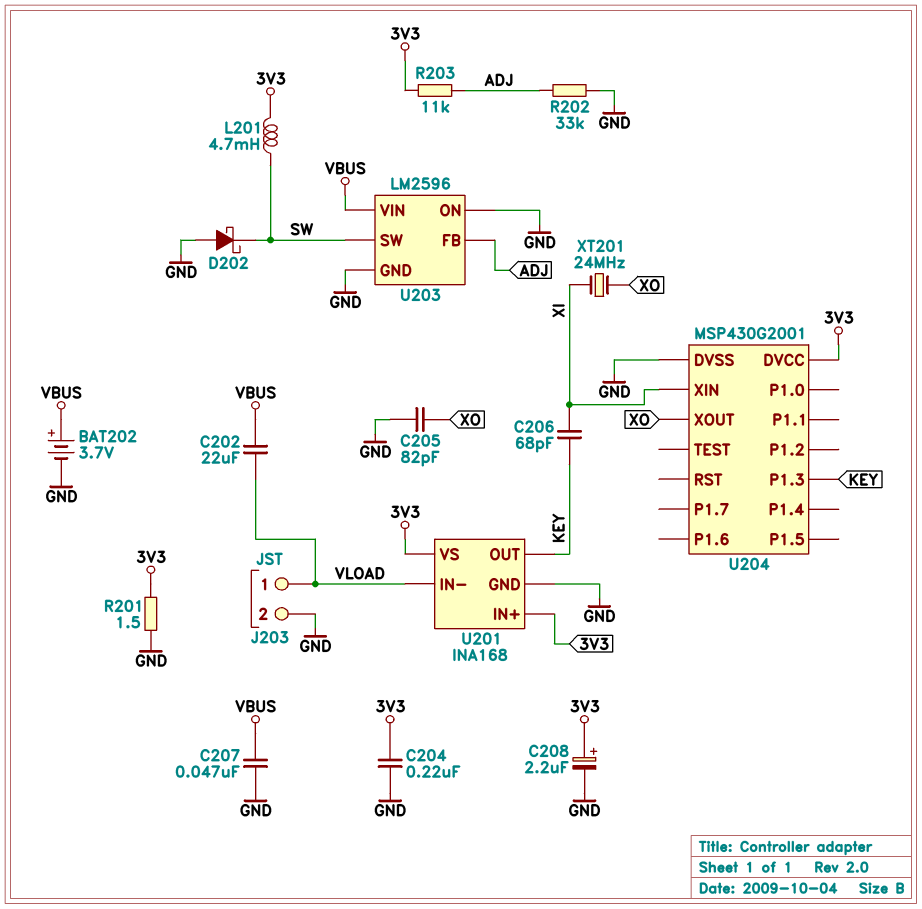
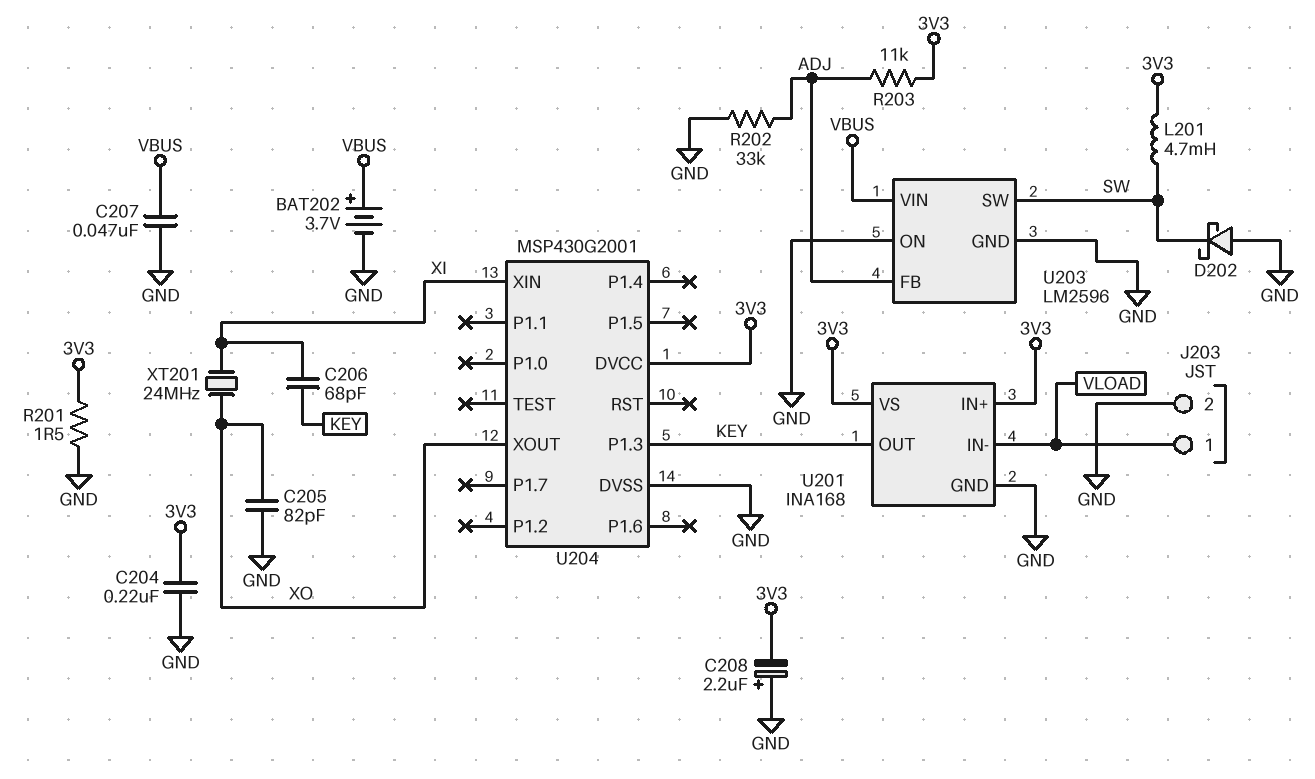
C202: 22uF (VBUS, VLOAD) -> none
C208: 2.2uF (plus 3V3, minus GND) -> 2.2uF (plus GND, minus 3V3)

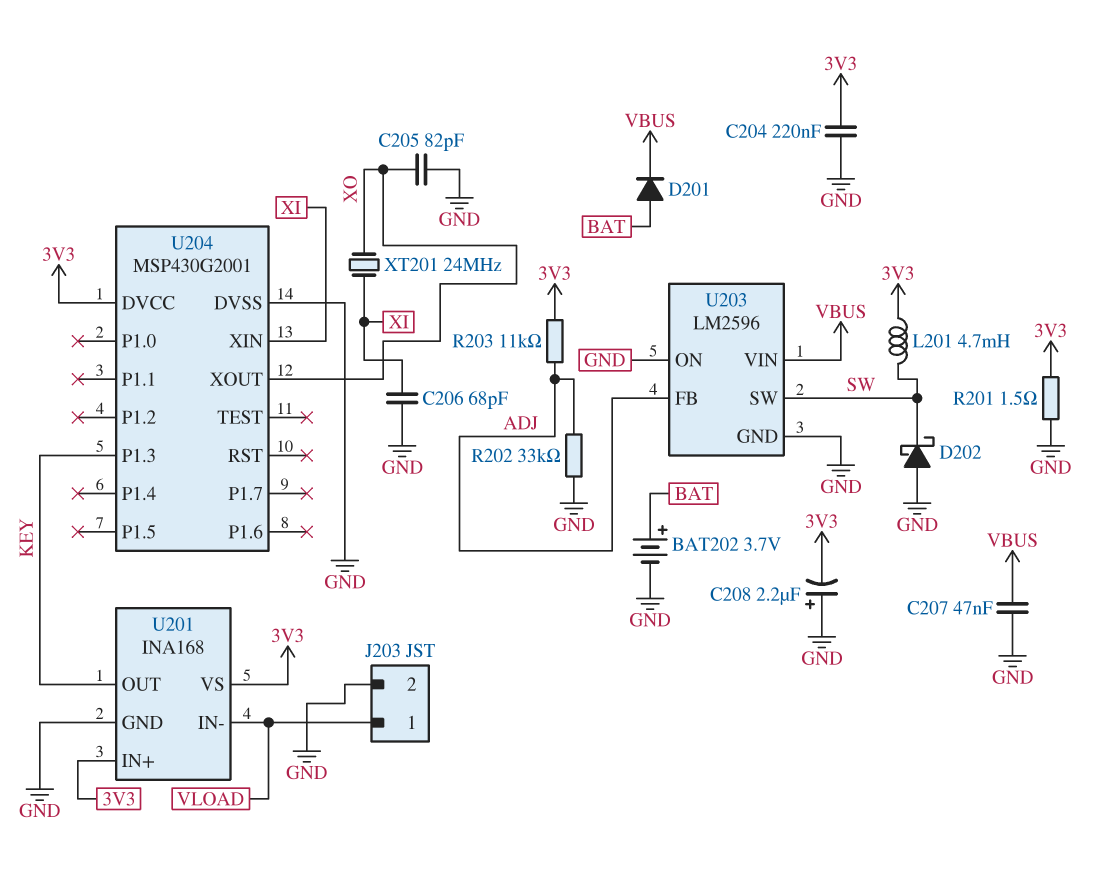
BAT202: 3.7V (plus VBUS, minus GND) -> 3.7V (plus BAT, minus GND)
C206: 68pF (KEY, XI) -> 68pF (GND, XI)
D201: none -> diode (A BAT, K VBUS)

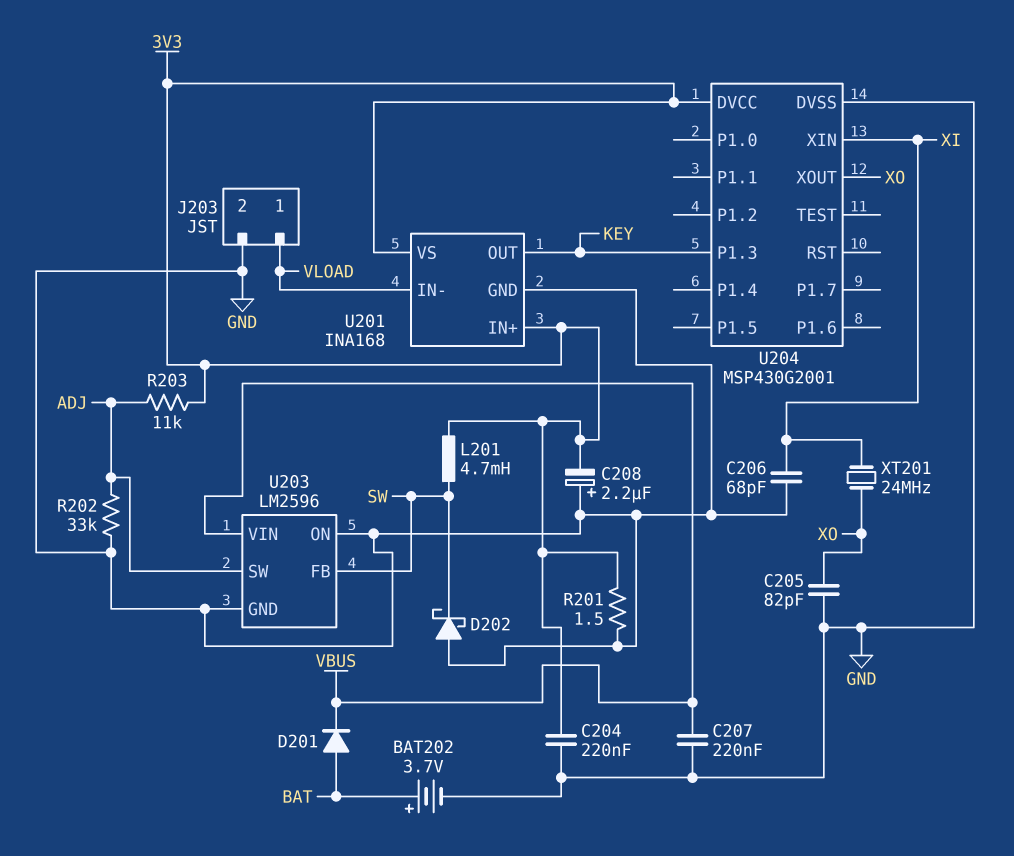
C207: 47nF (GND, VBUS) -> 220nF (GND, VBUS)
U203 pin FB: ADJ -> SW
U203 pin SW: SW -> ADJ

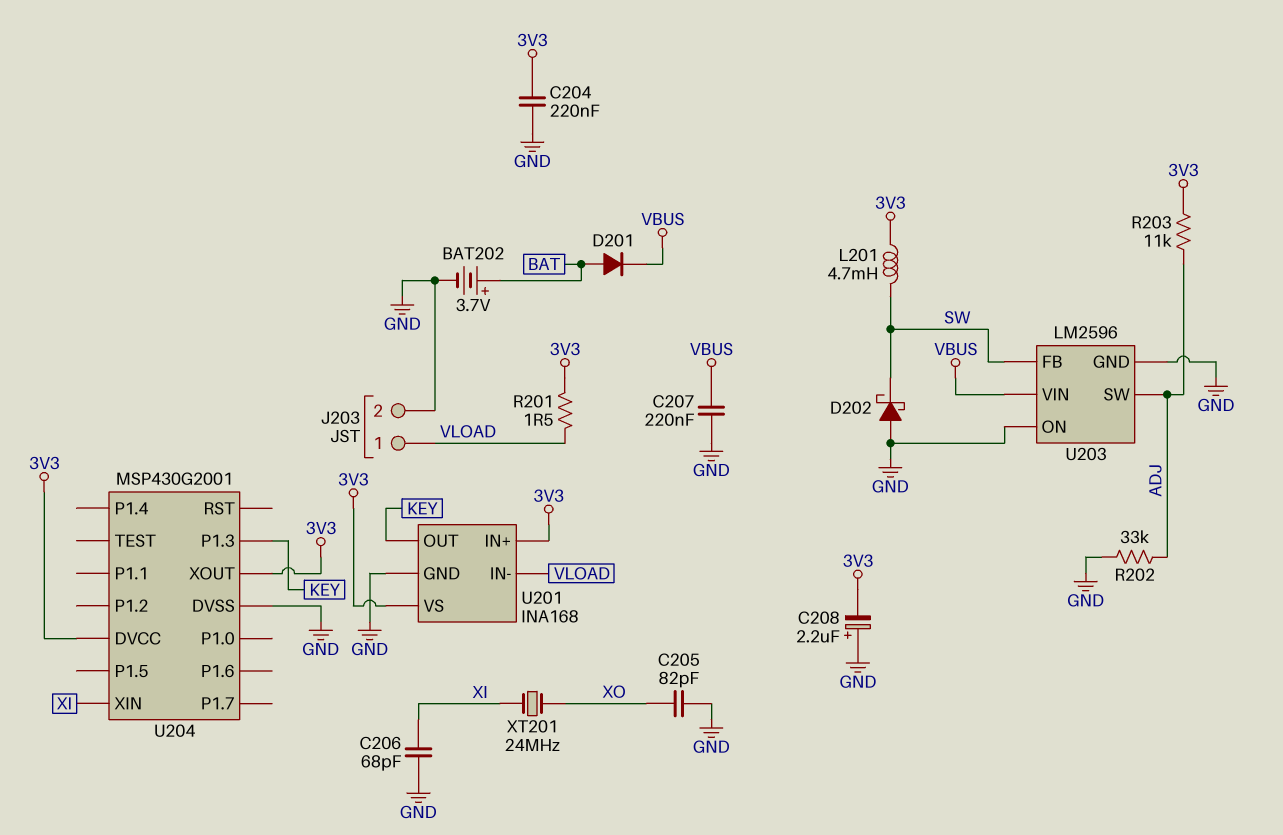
R201: 1.5 (3V3, GND) -> 1.5 (3V3, VLOAD)
U204 pin XOUT: XO -> 3V3

